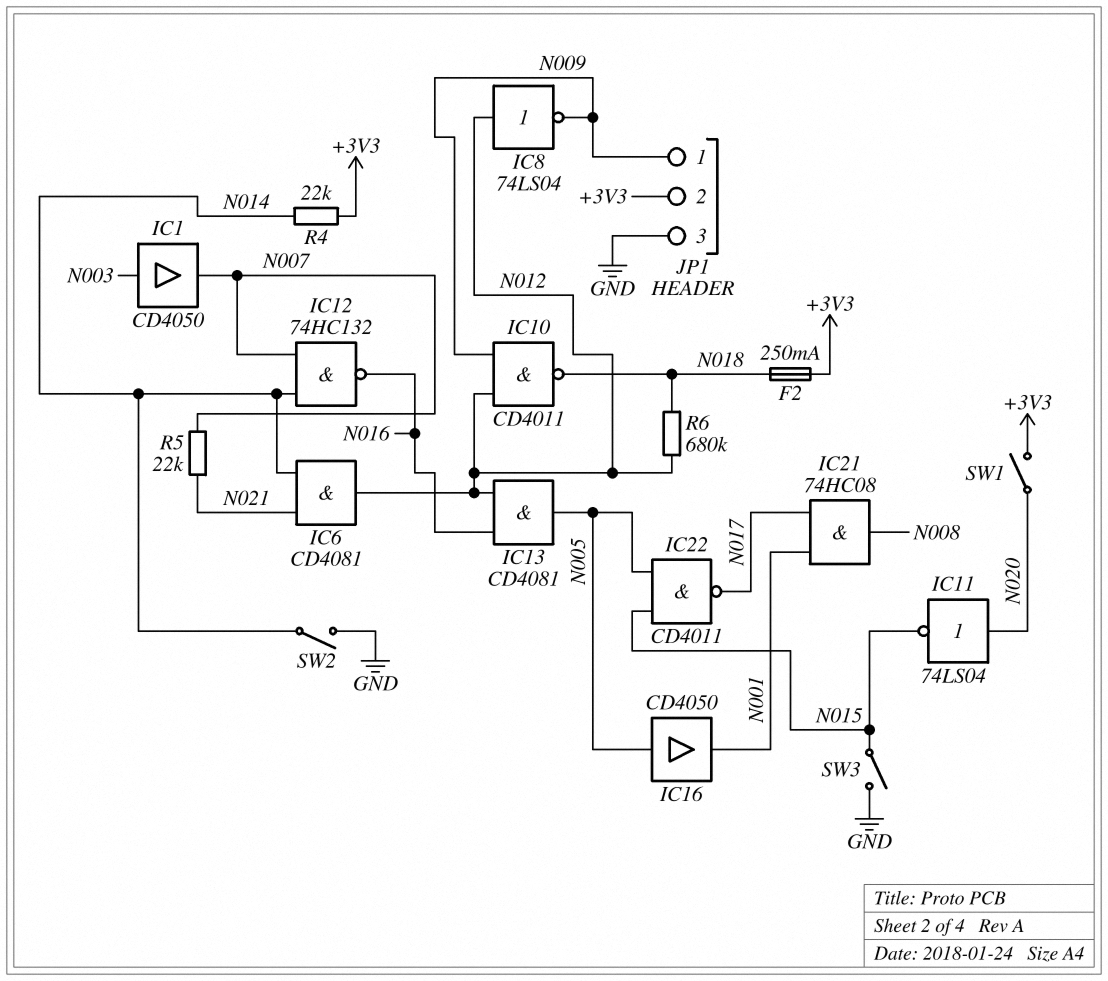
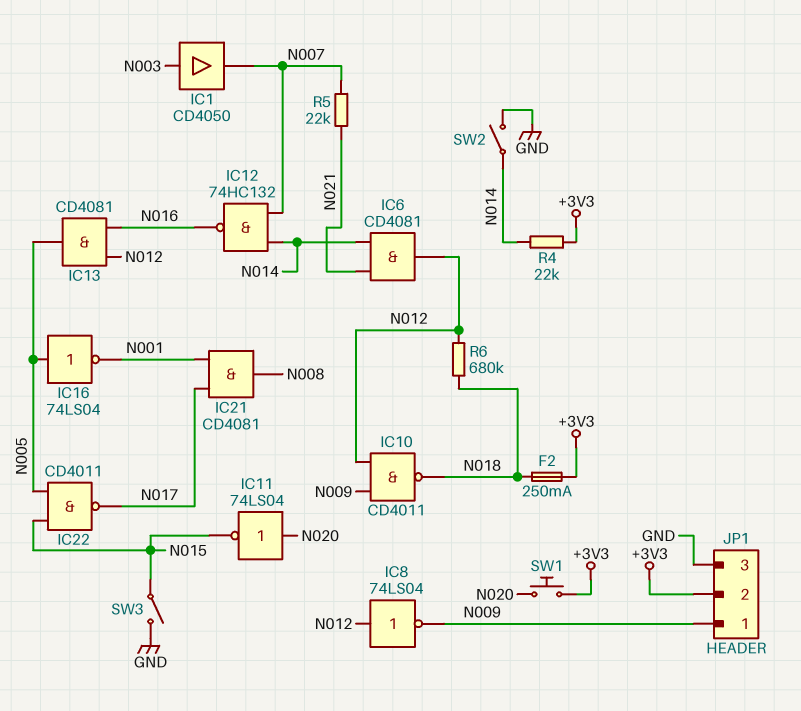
IC16: buffer CD4050 (in N005, out N001) -> NOT 74LS04 (in N005, out N001)
IC21: AND 74HC08 (in N001, in N017, out N008) -> AND CD4081 (in N001, in N017, out N008)
SW1: switch (+3V3, N020) -> button (+3V3, N020)

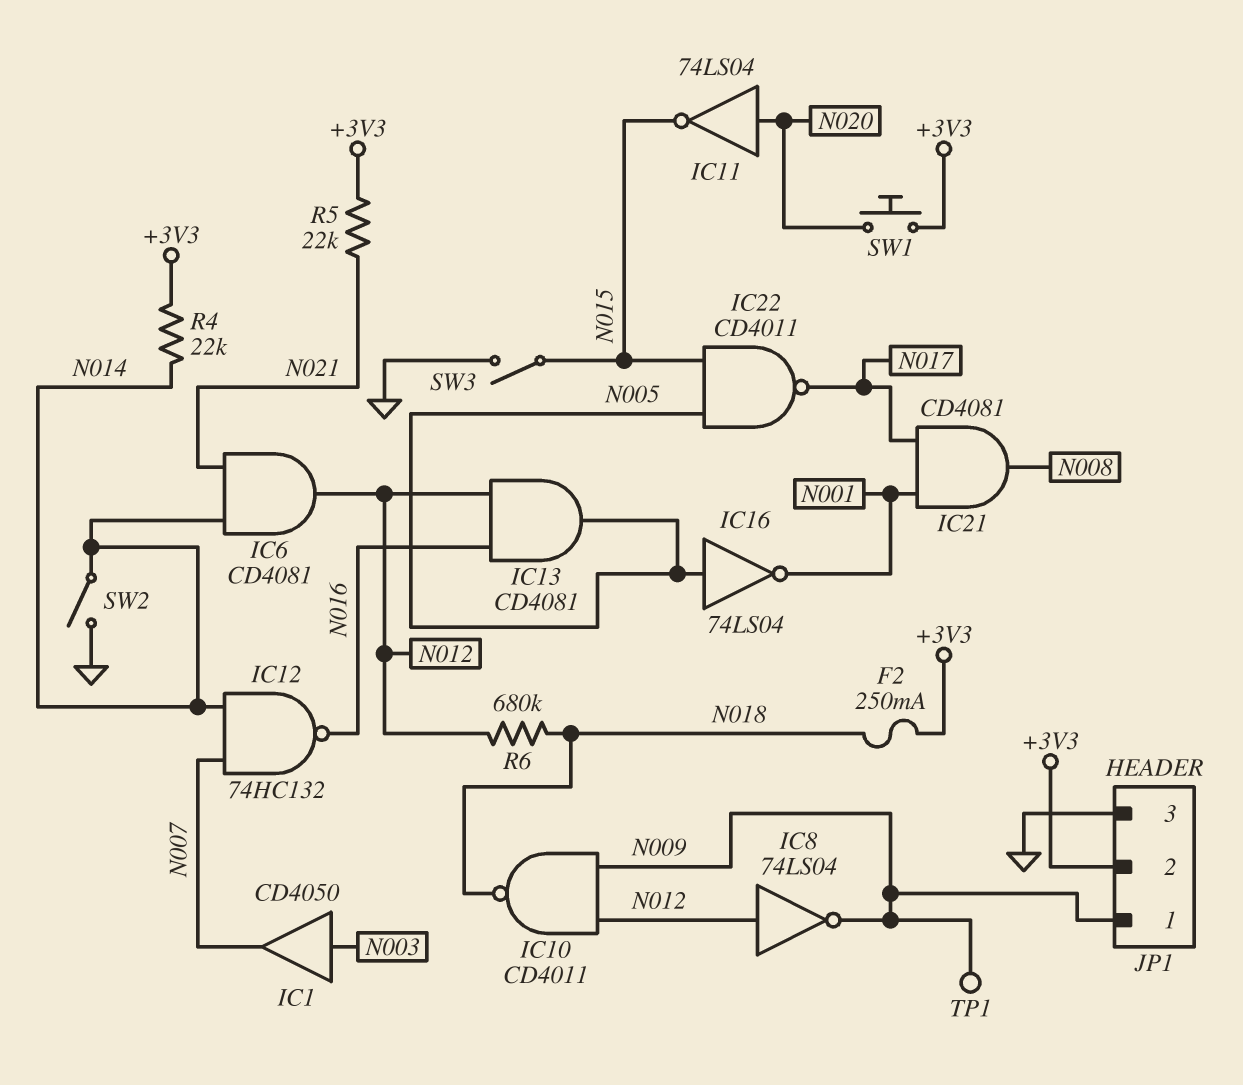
R5: 22k (N007, N021) -> 22k (+3V3, N021)
TP1: none -> test point (N009)

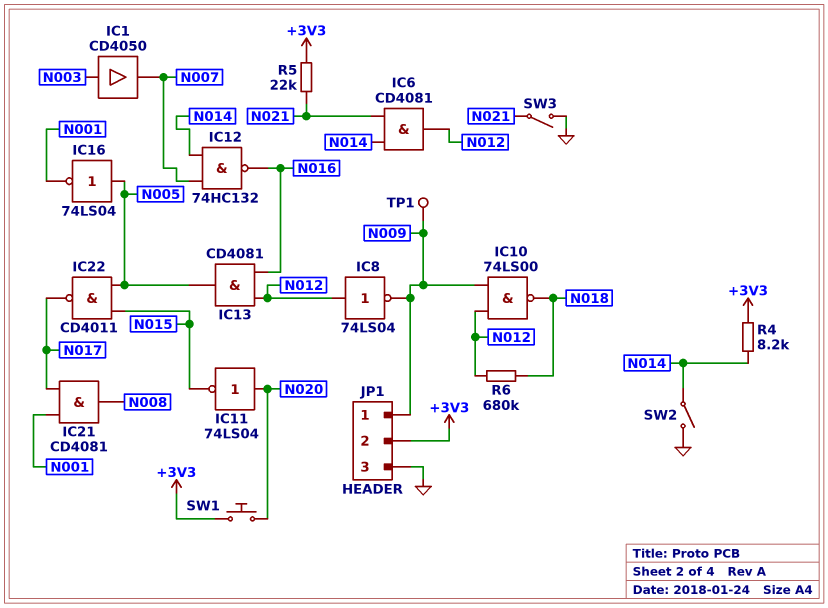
F2: 250mA (+3V3, N018) -> none
IC10: NAND CD4011 (in N009, in N012, out N018) -> NAND 74LS00 (in N009, in N012, out N018)
R4: 22k (+3V3, N014) -> 8.2k (+3V3, N014)
SW3: switch (GND, N015) -> switch (GND, N021)

